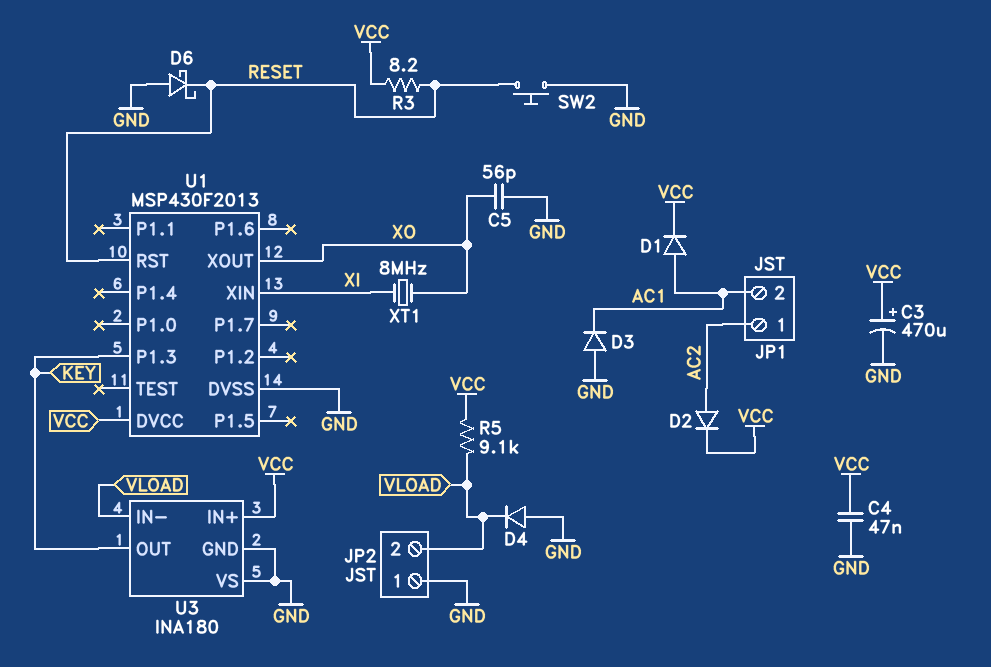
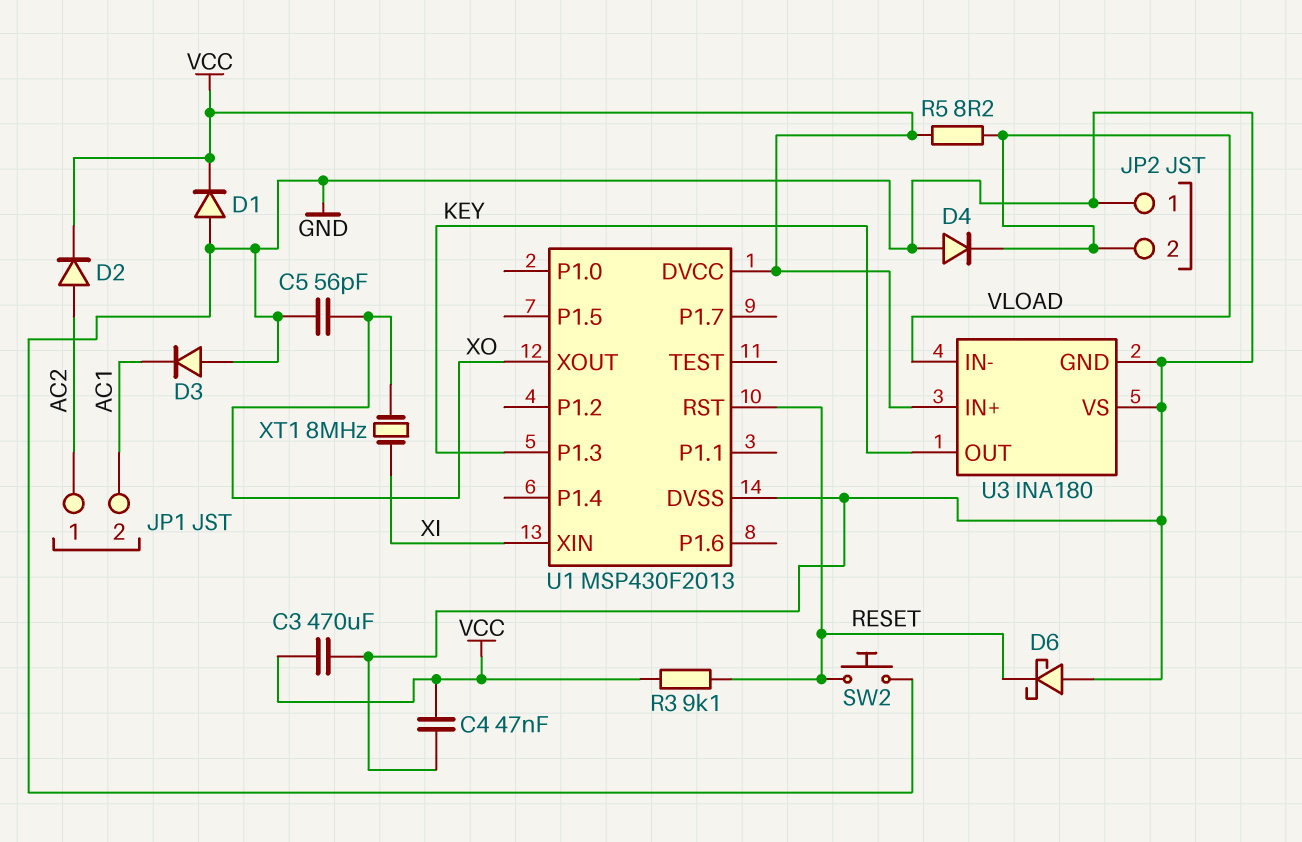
C3: 470uF (plus VCC, minus GND) -> 470uF (GND, VCC)
D1: diode (A AC1, K VCC) -> diode (A GND, K VCC)
R3: 8.2 (RESET, VCC) -> 9.1k (RESET, VCC)
R5: 9.1k (VCC, VLOAD) -> 8.2 (VCC, VLOAD)

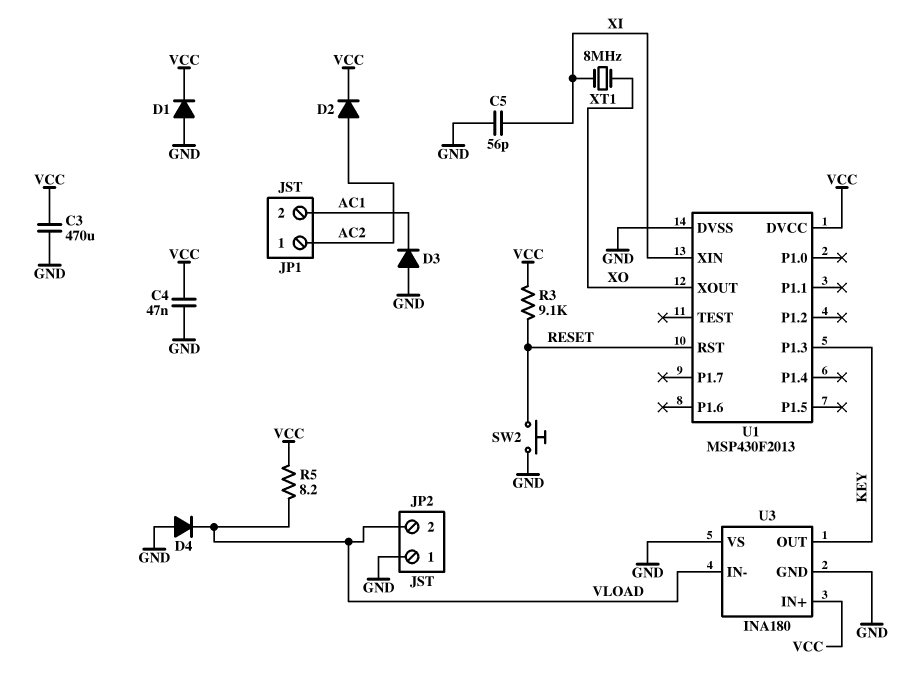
C5: 56pF (GND, XO) -> 56pF (GND, XI)
D6: schottky (A GND, K RESET) -> none

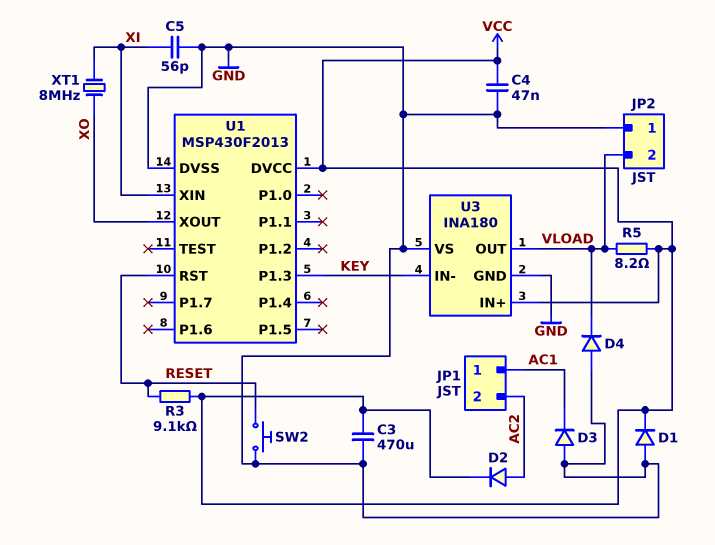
JP1 pin 1: AC2 -> AC1
JP1 pin 2: AC1 -> AC2
U3 pin IN-: VLOAD -> KEY
U3 pin OUT: KEY -> VLOAD

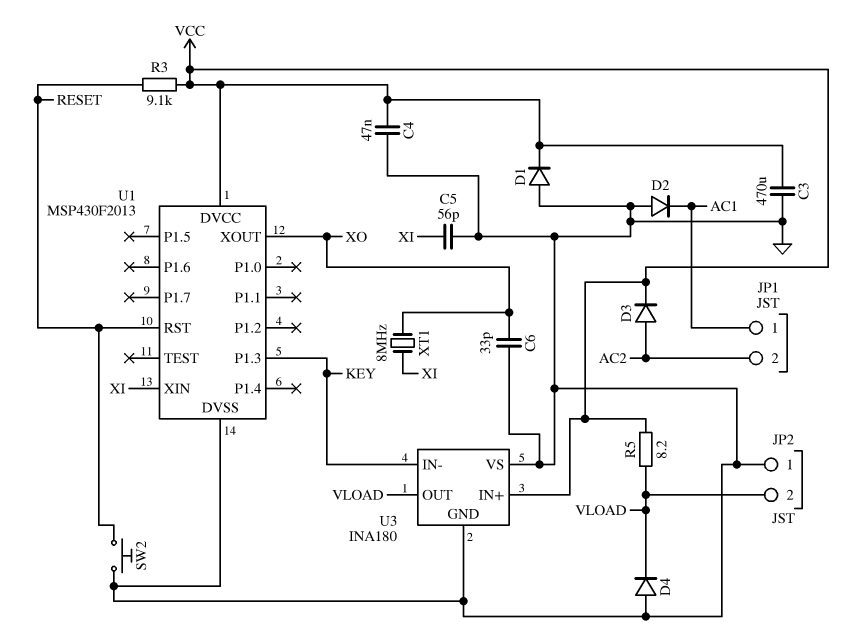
C6: none -> 33pF (GND, XO)
D2: diode (A AC2, K VCC) -> diode (A GND, K AC1)
D3: diode (A GND, K AC1) -> diode (A AC2, K VCC)

